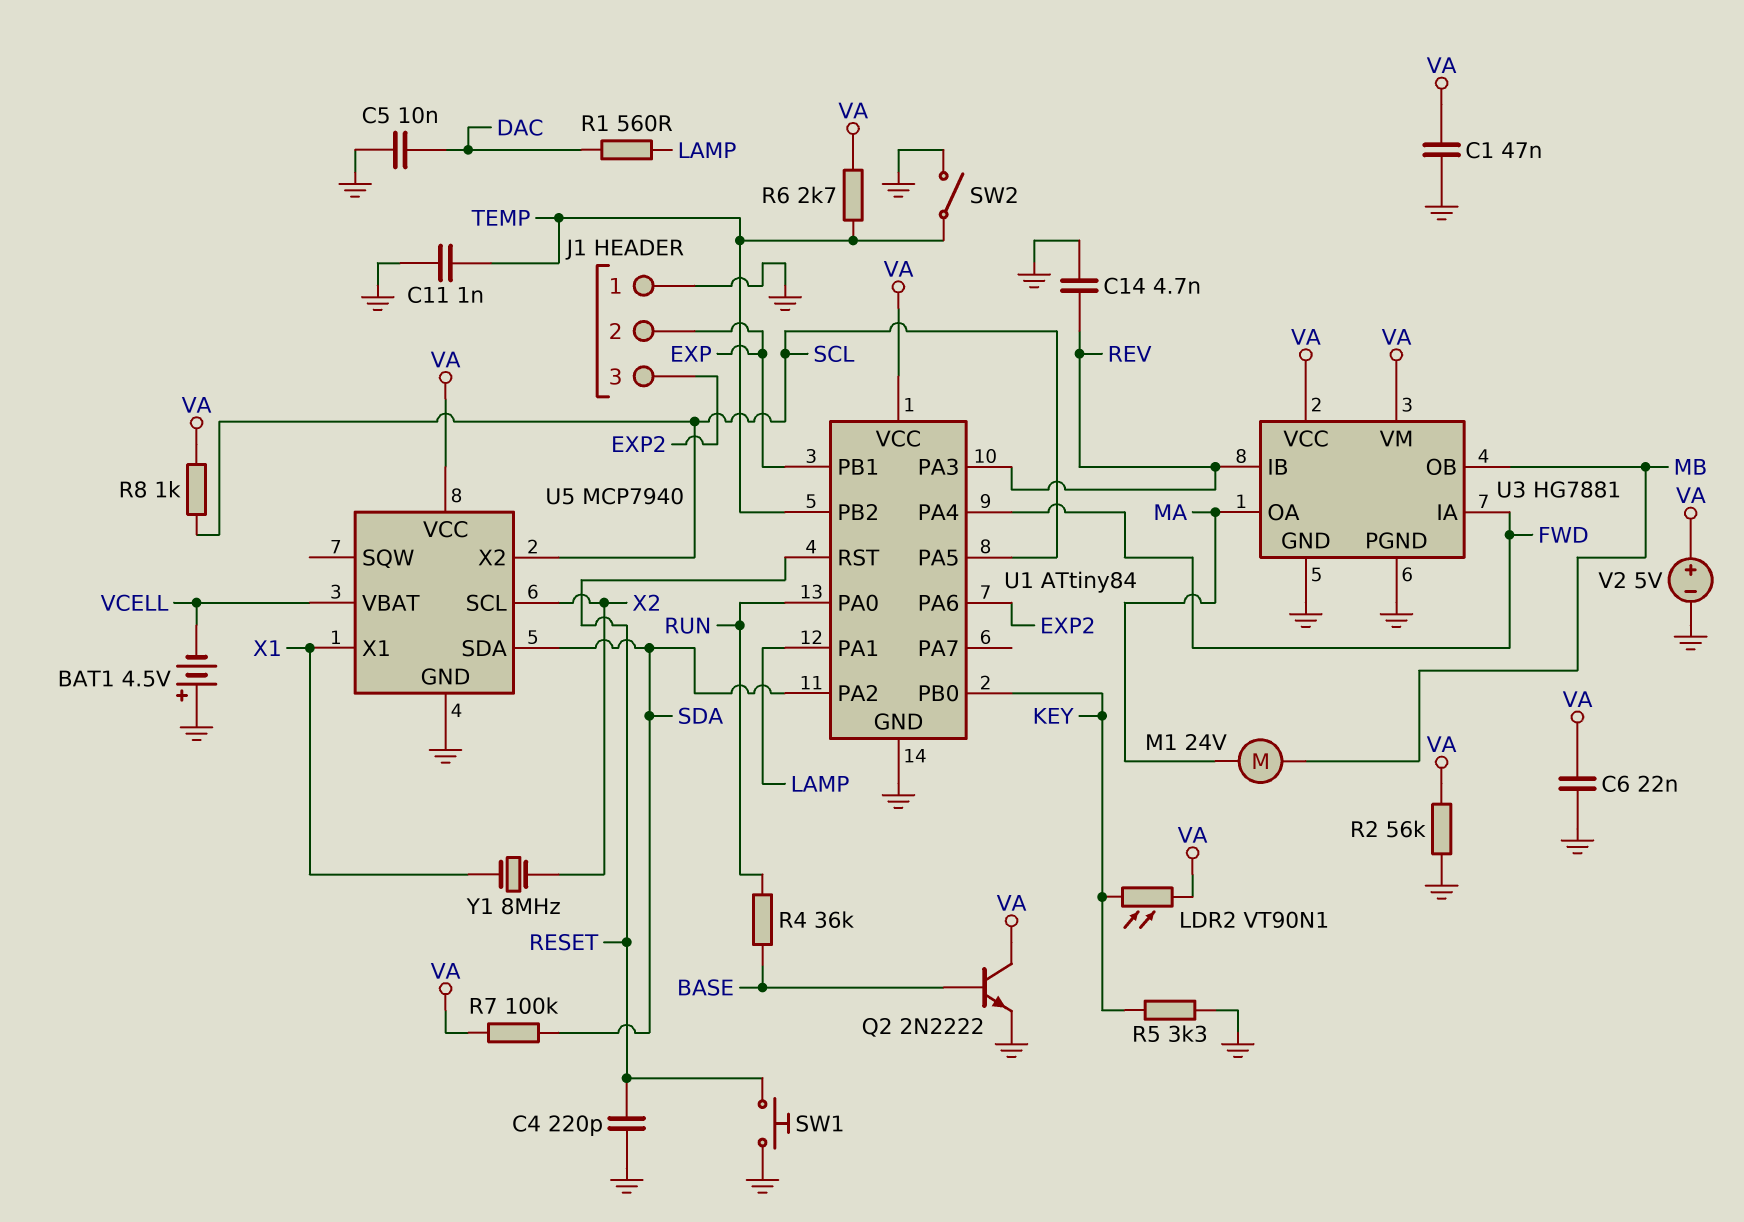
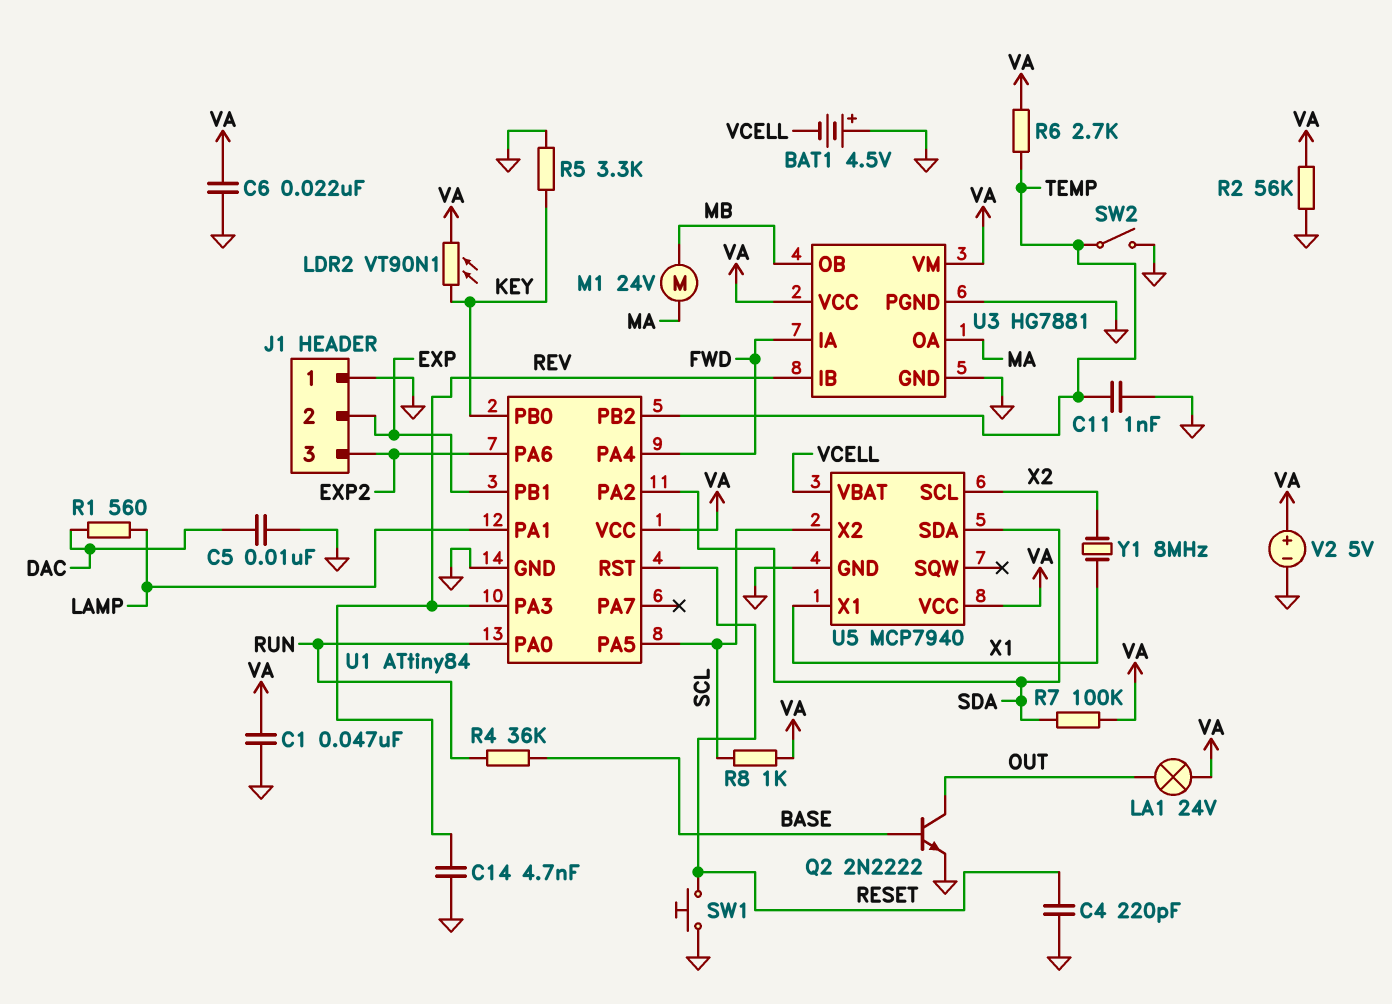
LA1: none -> lamp 24V (OUT, VA)
Q2: NPN 2N2222 (B BASE, C VA, E GND) -> NPN 2N2222 (B BASE, C OUT, E GND)

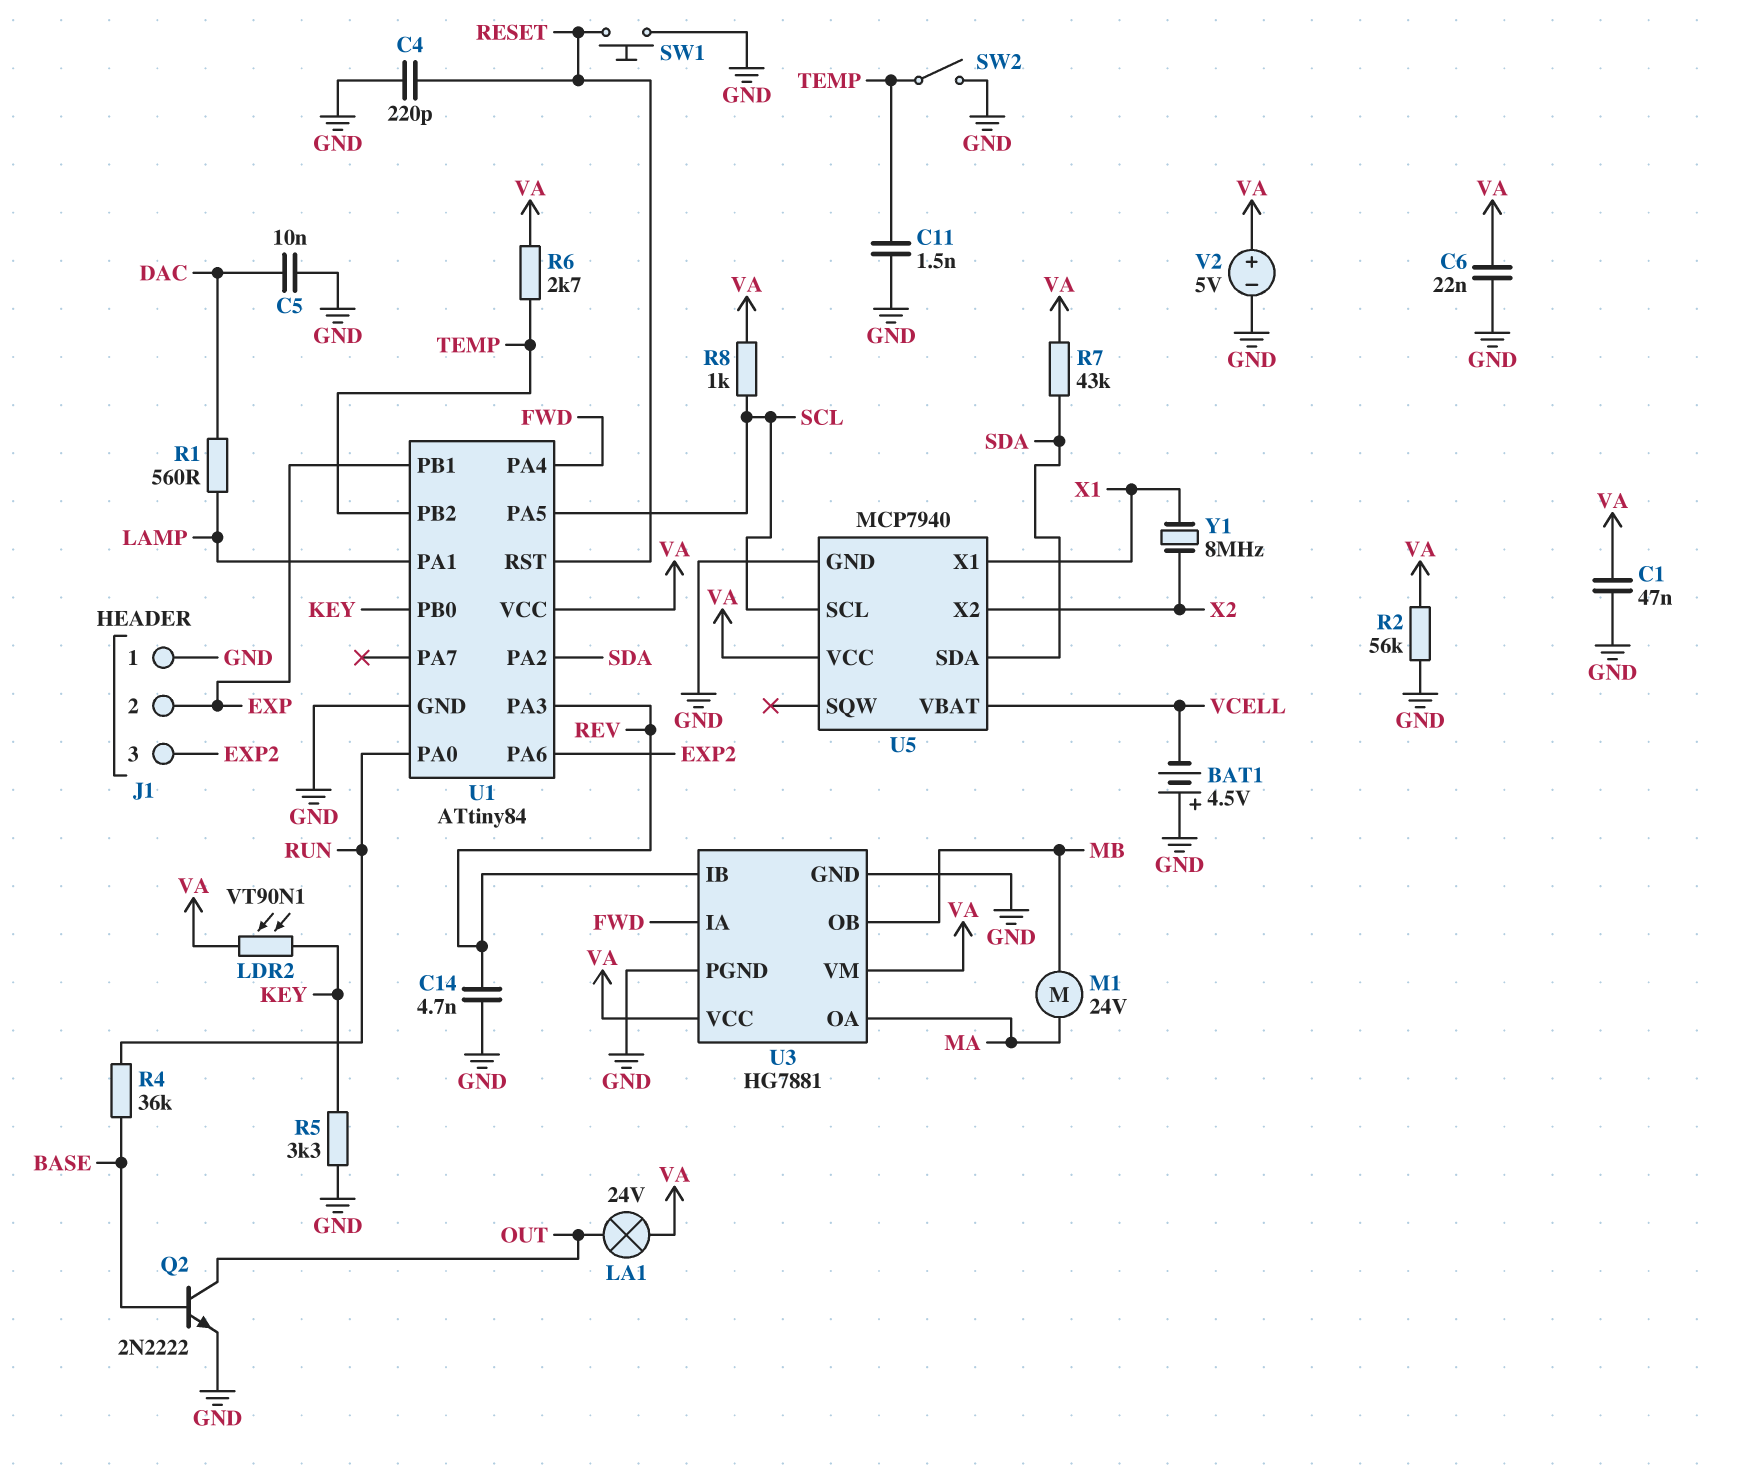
C11: 1nF (GND, TEMP) -> 1.5nF (GND, TEMP)
R7: 100k (SDA, VA) -> 43k (SDA, VA)
U5 pin SCL: X2 -> SCL
U5 pin X2: SCL -> X2

